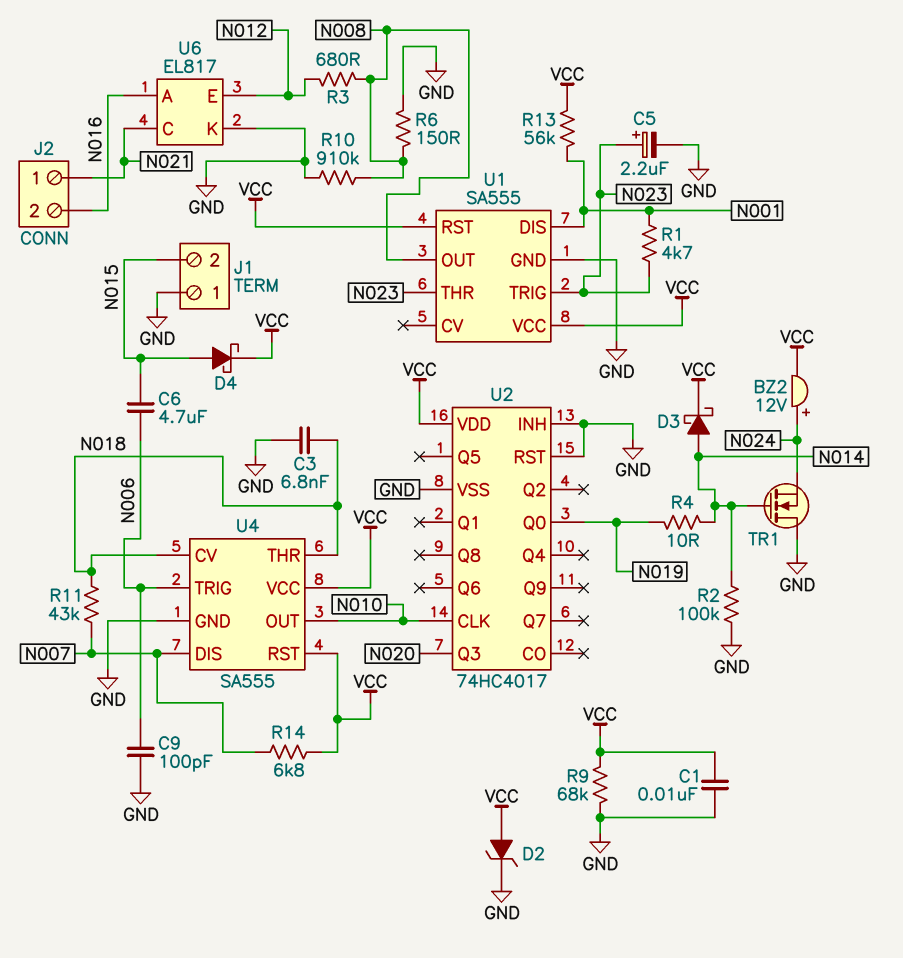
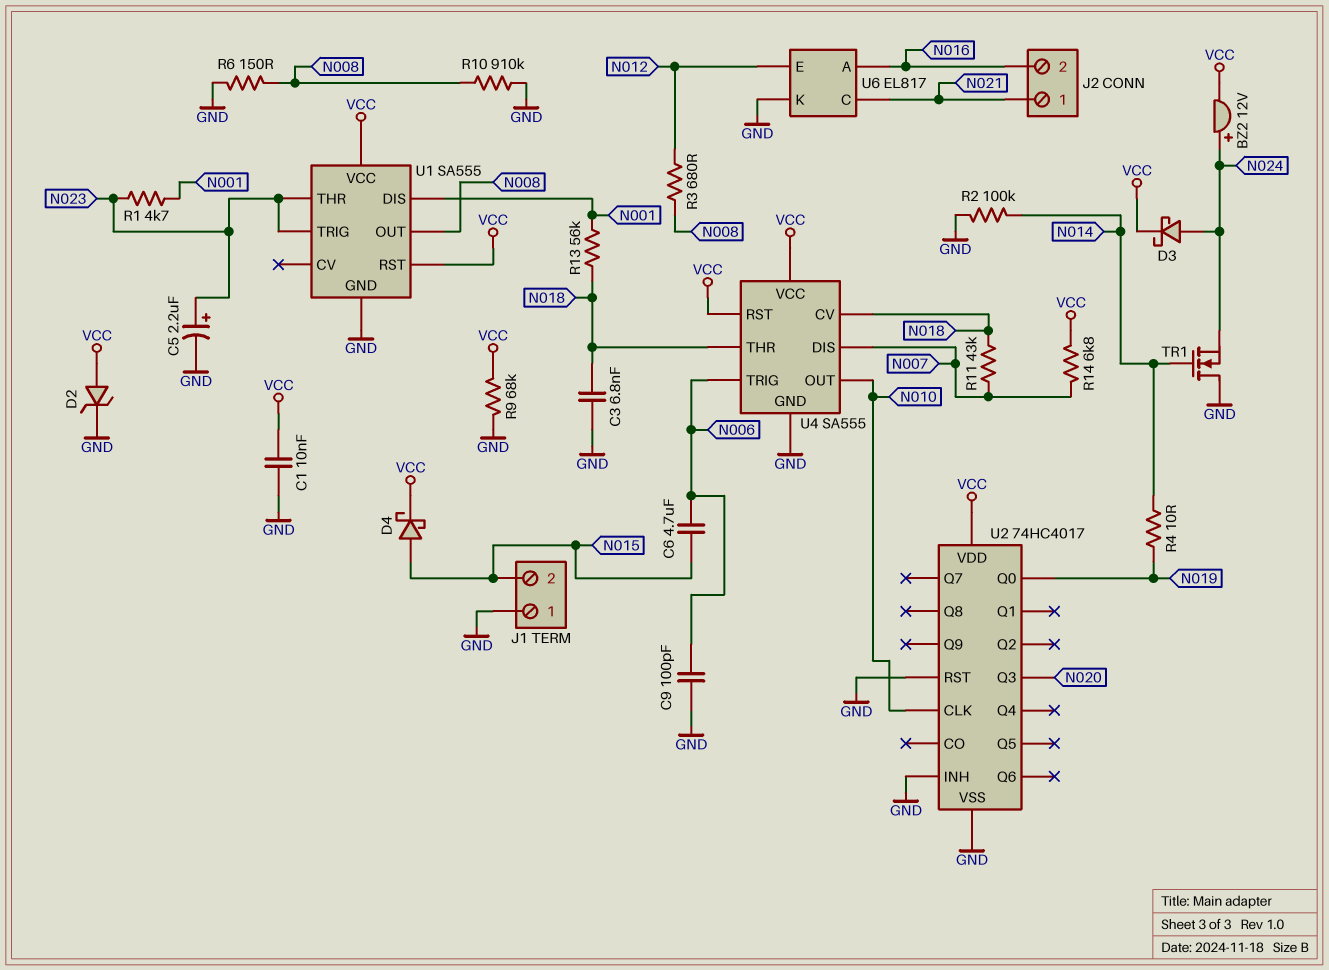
D3: schottky (A N014, K VCC) -> schottky (A N024, K VCC)
R13: 56k (N001, VCC) -> 56k (N001, N018)

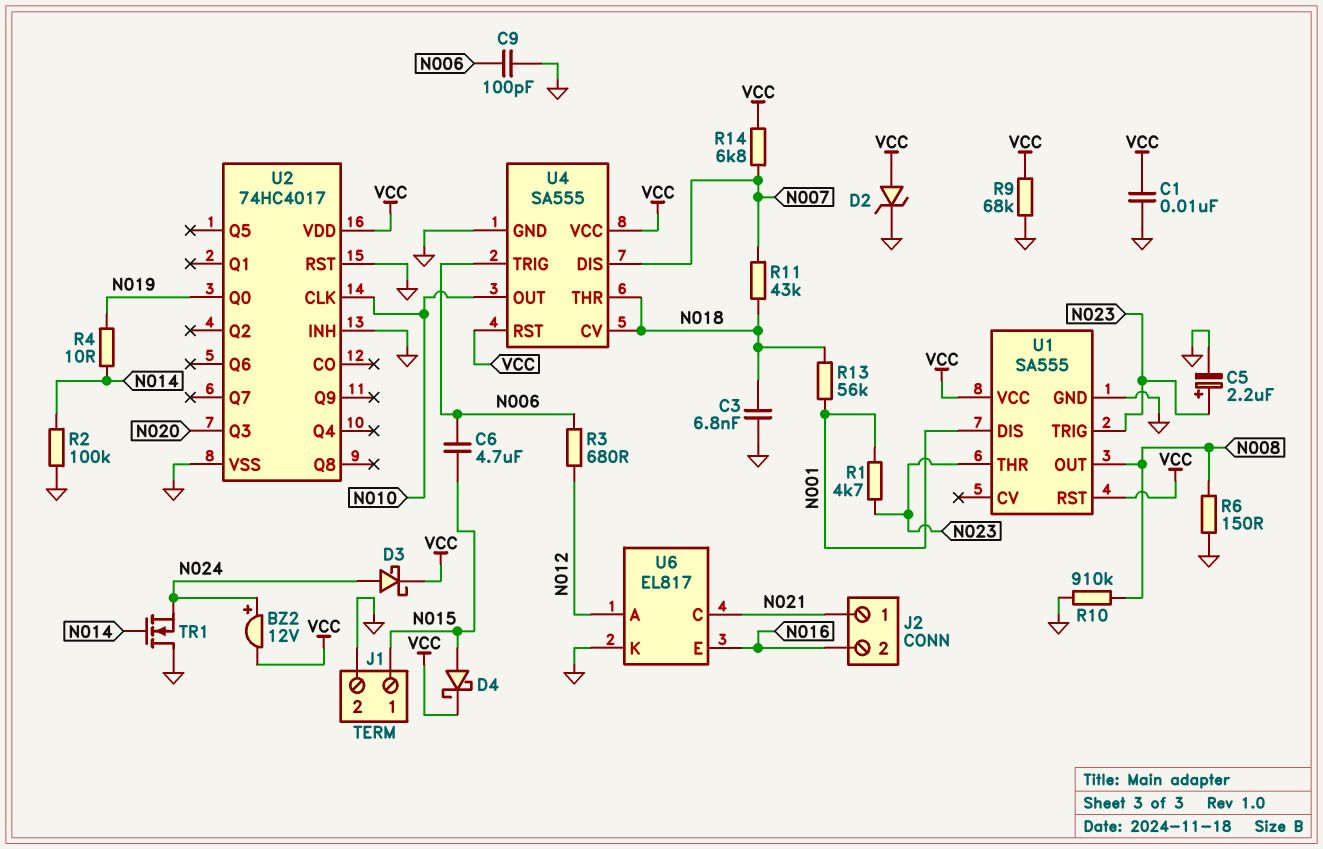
J1 pin 1: GND -> N015
J1 pin 2: N015 -> GND
R3: 680 (N008, N012) -> 680 (N006, N012)
U6 pin A: N016 -> N012
U6 pin E: N012 -> N016

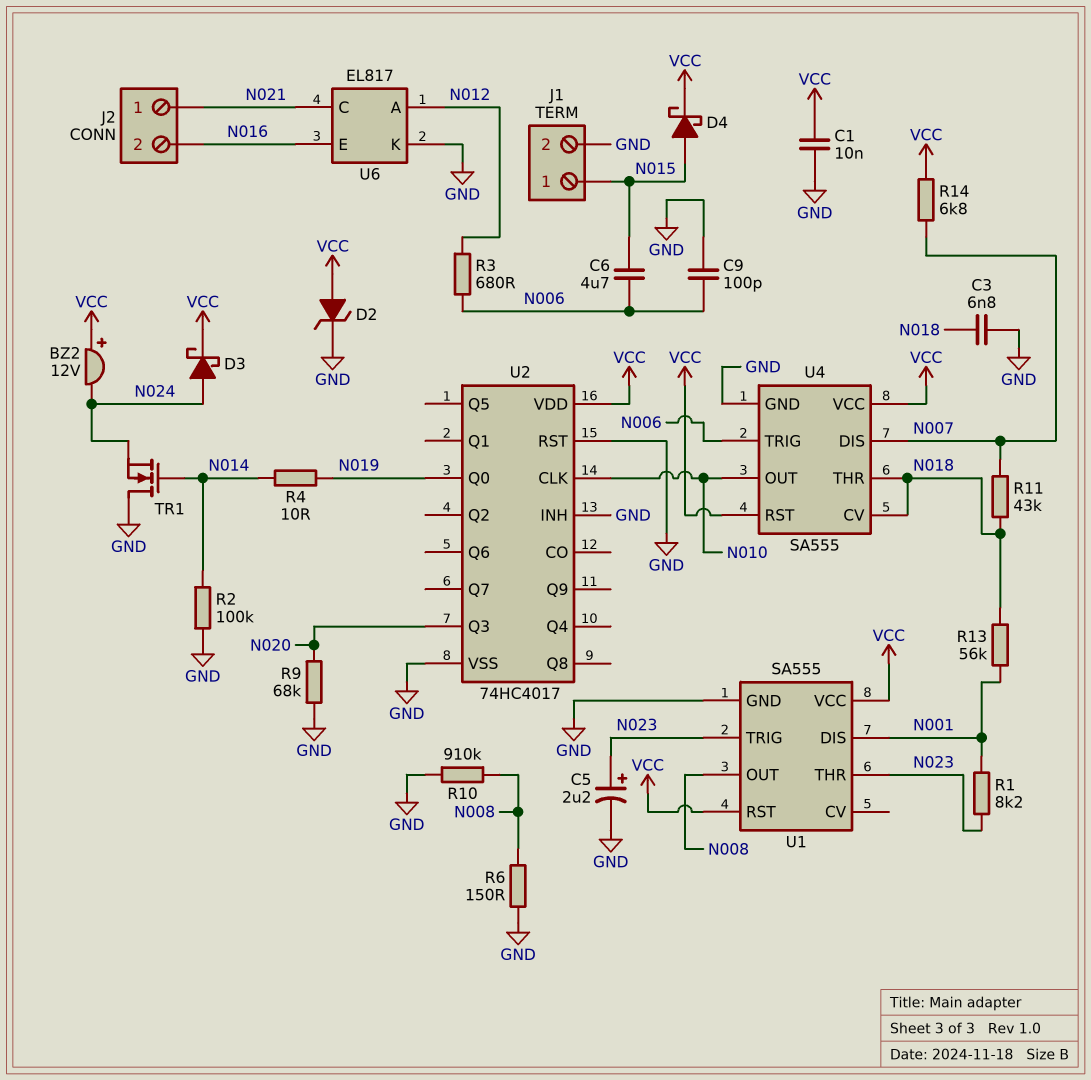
BZ2: buzzer 12V (plus N024, minus VCC) -> buzzer 12V (plus VCC, minus N024)
R1: 4.7k (N001, N023) -> 8.2k (N001, N023)
R9: 68k (GND, VCC) -> 68k (GND, N020)

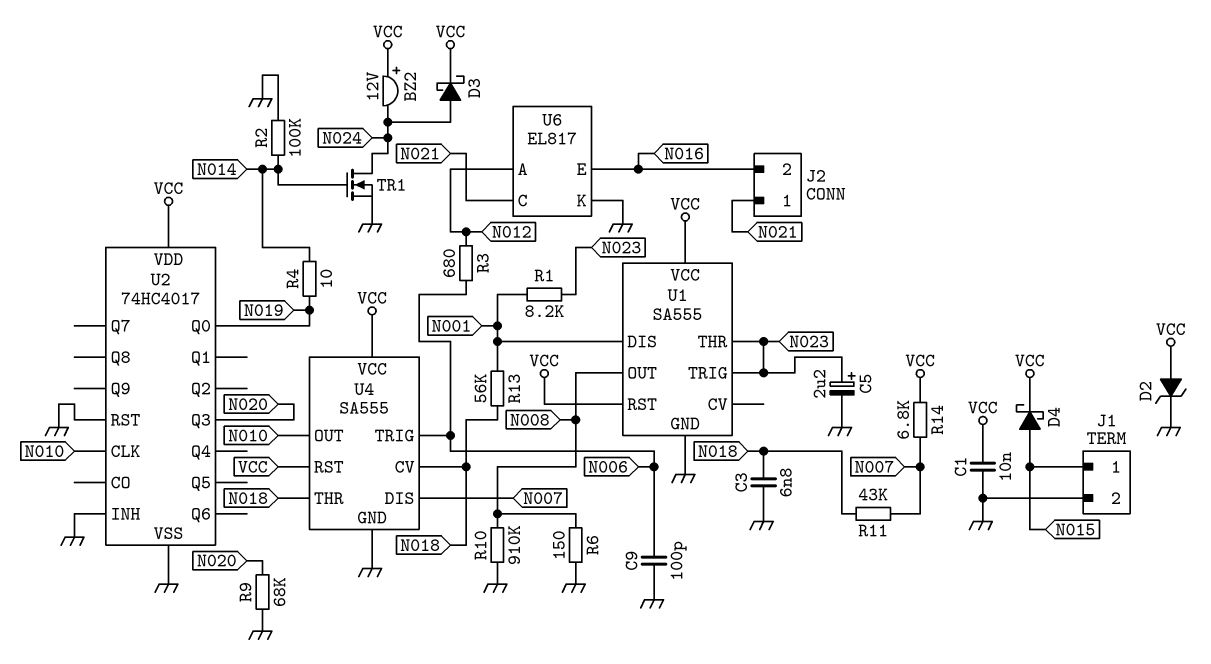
C6: 4.7uF (N006, N015) -> none
TR1: NMOS (G N014, D GND, S N024) -> NMOS (G N014, D N024, S GND)

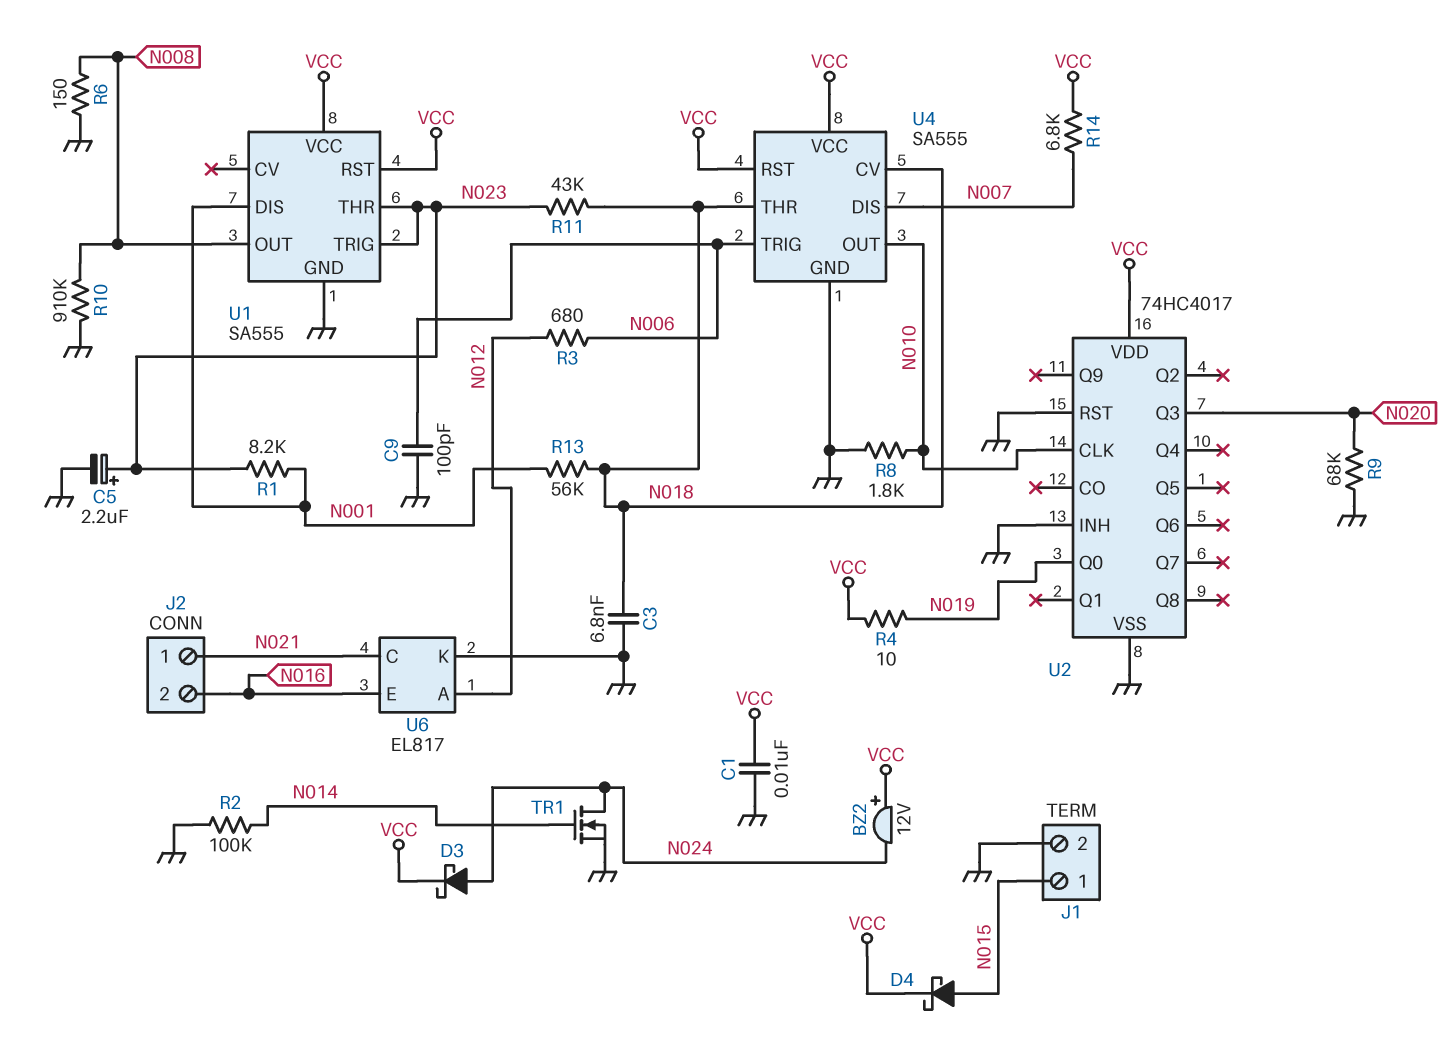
D2: zener (A VCC, K GND) -> none
R4: 10 (N014, N019) -> 10 (N019, VCC)
R8: none -> 1.8k (GND, N010)
R11: 43k (N007, N018) -> 43k (N018, N023)

